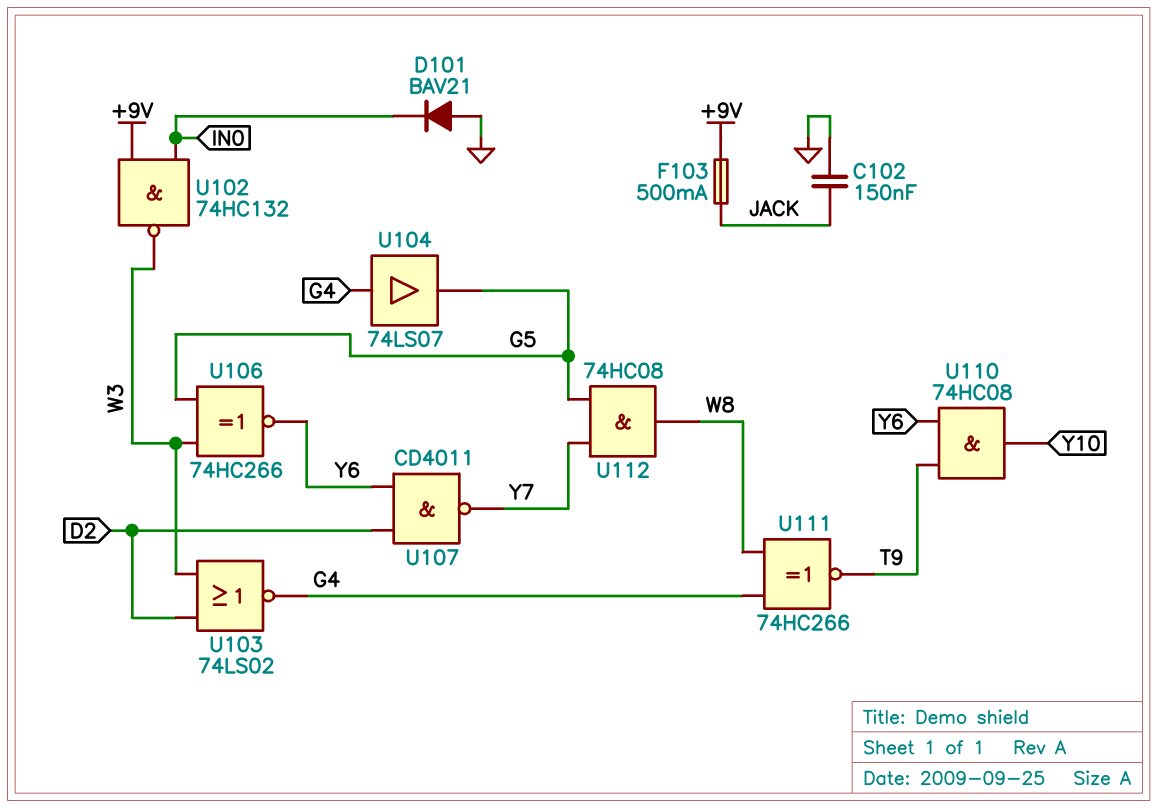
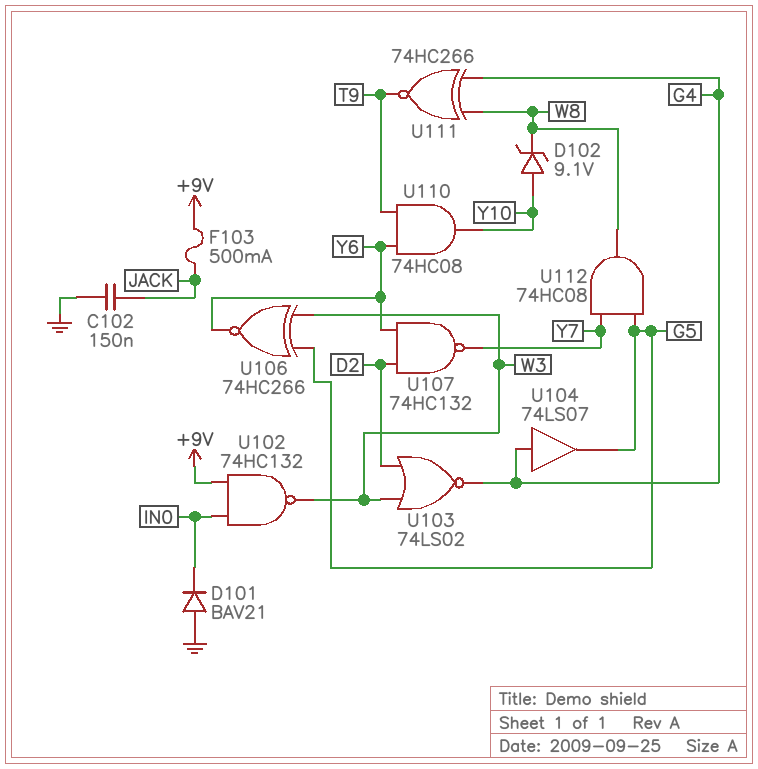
D102: none -> zener 9.1V (A Y10, K W8)
U107: NAND CD4011 (in D2, in Y6, out Y7) -> NAND 74HC132 (in D2, in Y6, out Y7)

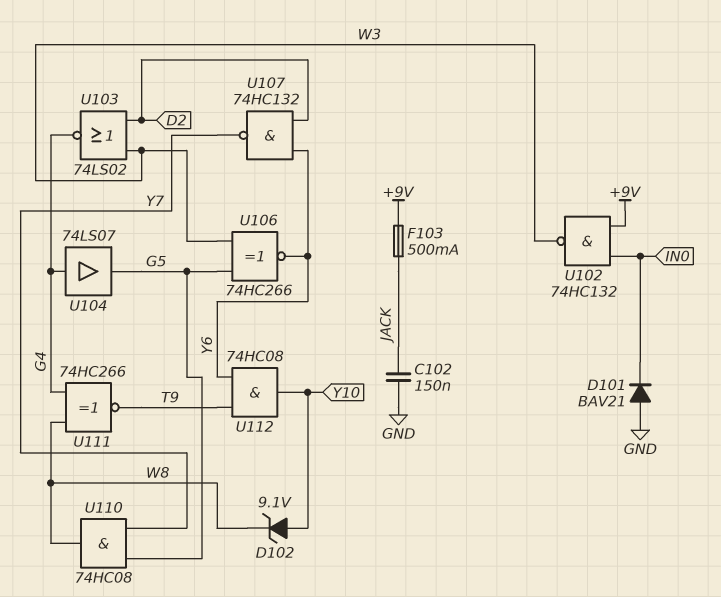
U110: AND 74HC08 (in T9, in Y6, out Y10) -> AND 74HC08 (in G5, in Y7, out W8)
U112: AND 74HC08 (in G5, in Y7, out W8) -> AND 74HC08 (in T9, in Y6, out Y10)

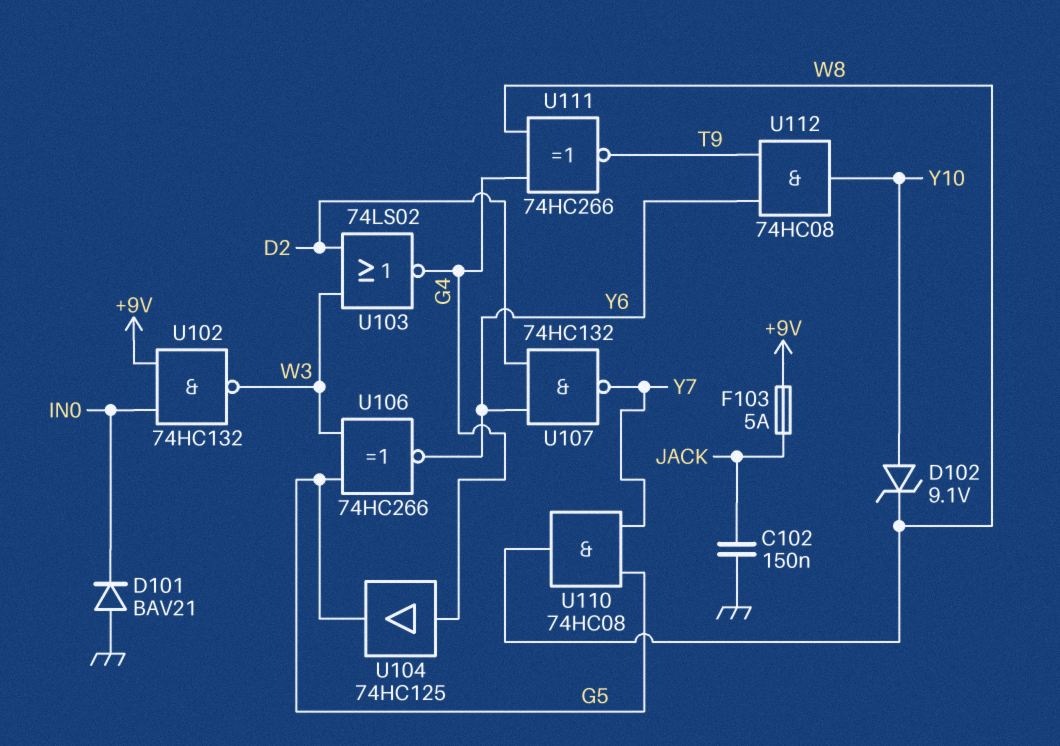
F103: 500mA (+9V, JACK) -> 5A (+9V, JACK)
U104: buffer 74LS07 (in G4, out G5) -> buffer 74HC125 (in G4, out G5)

